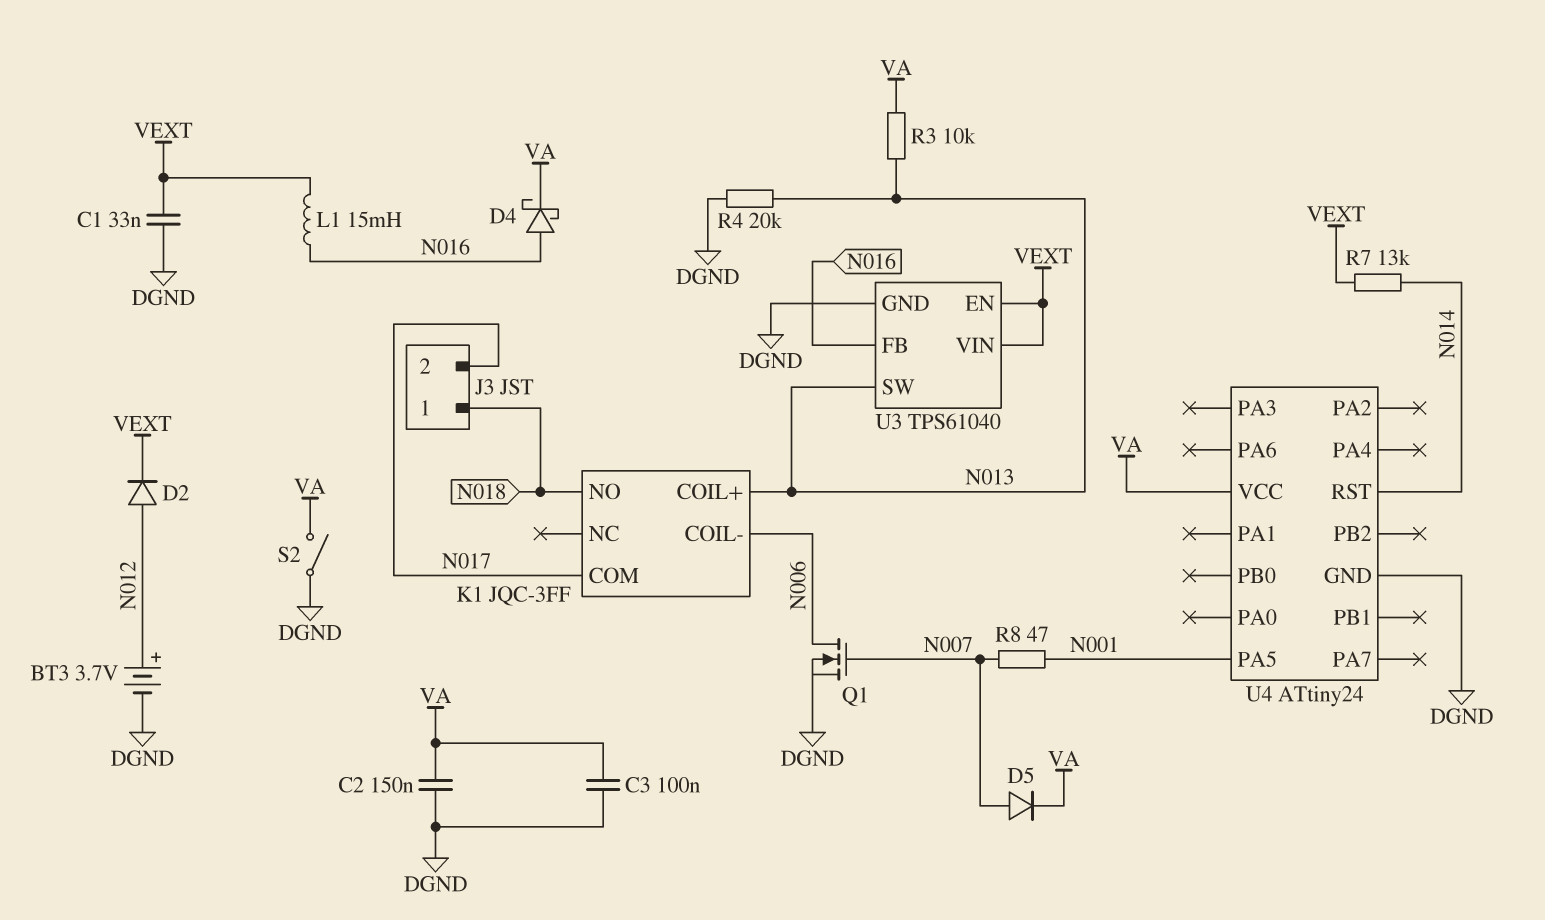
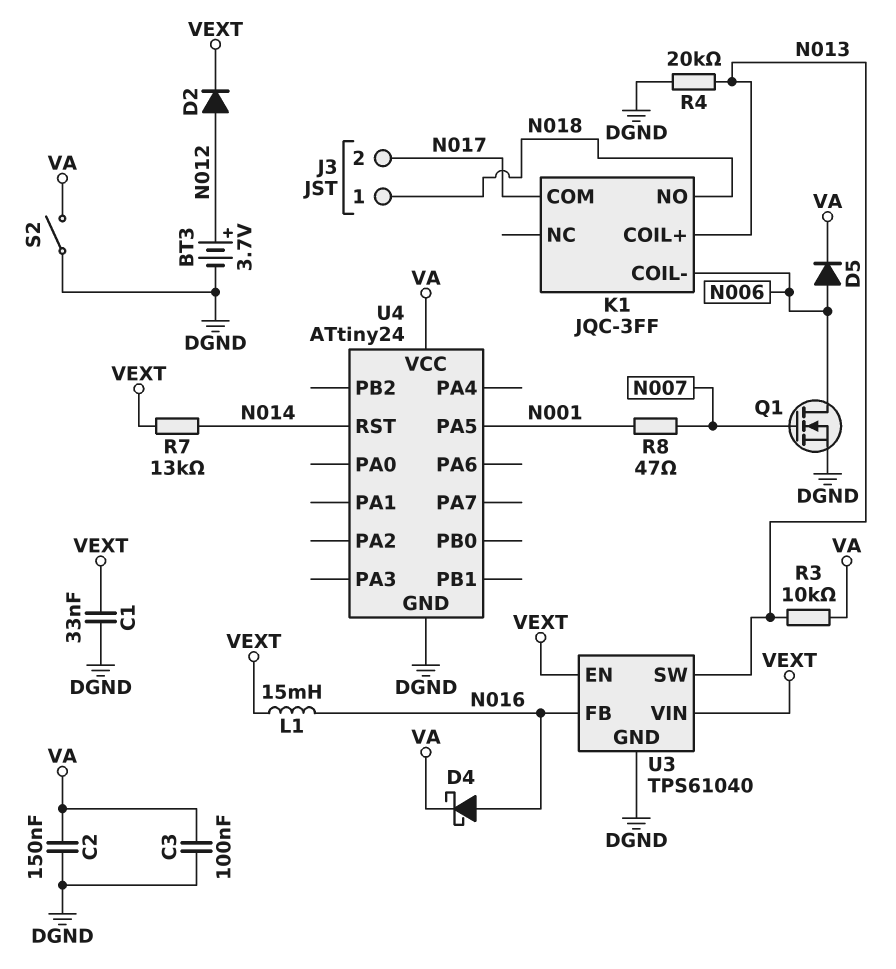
D5: diode (A N007, K VA) -> diode (A N006, K VA)

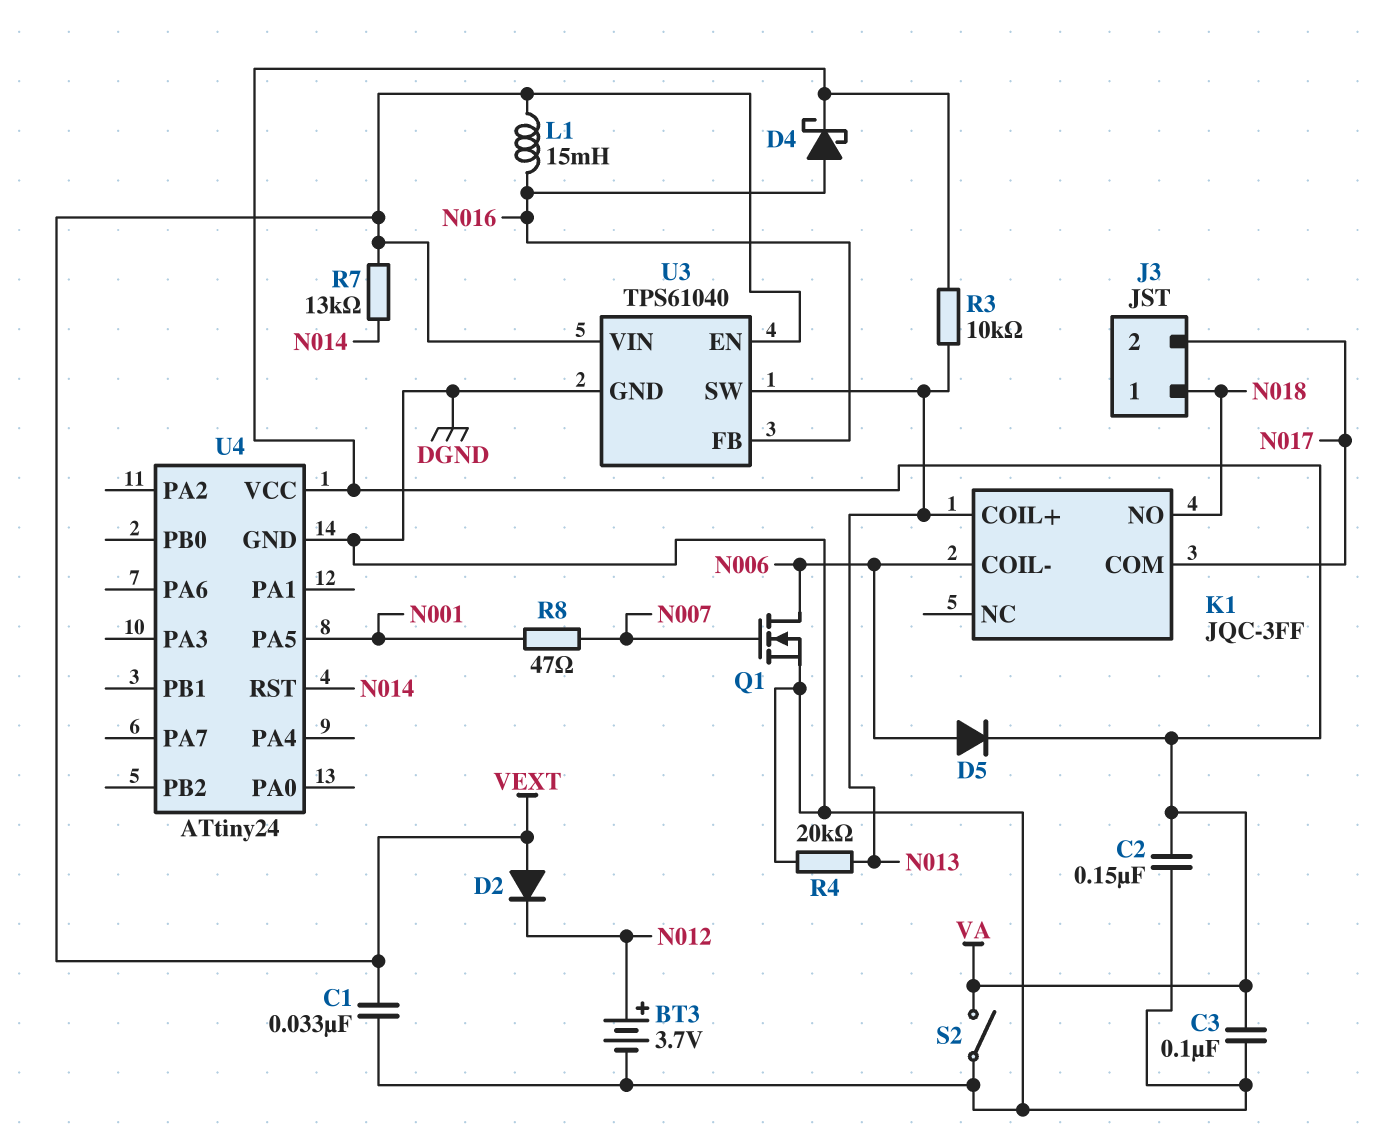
D2: diode (A N012, K VEXT) -> diode (A VEXT, K N012)

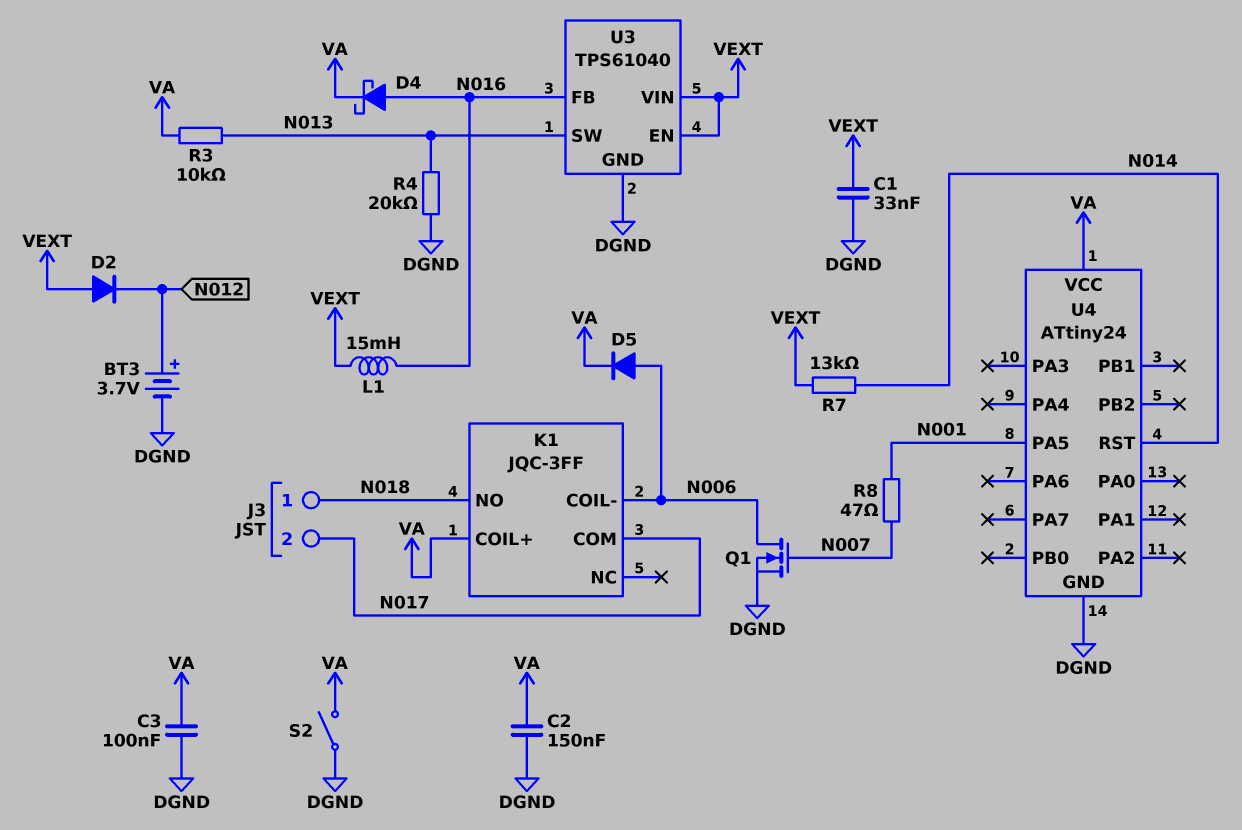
K1 pin COIL+: N013 -> VA

